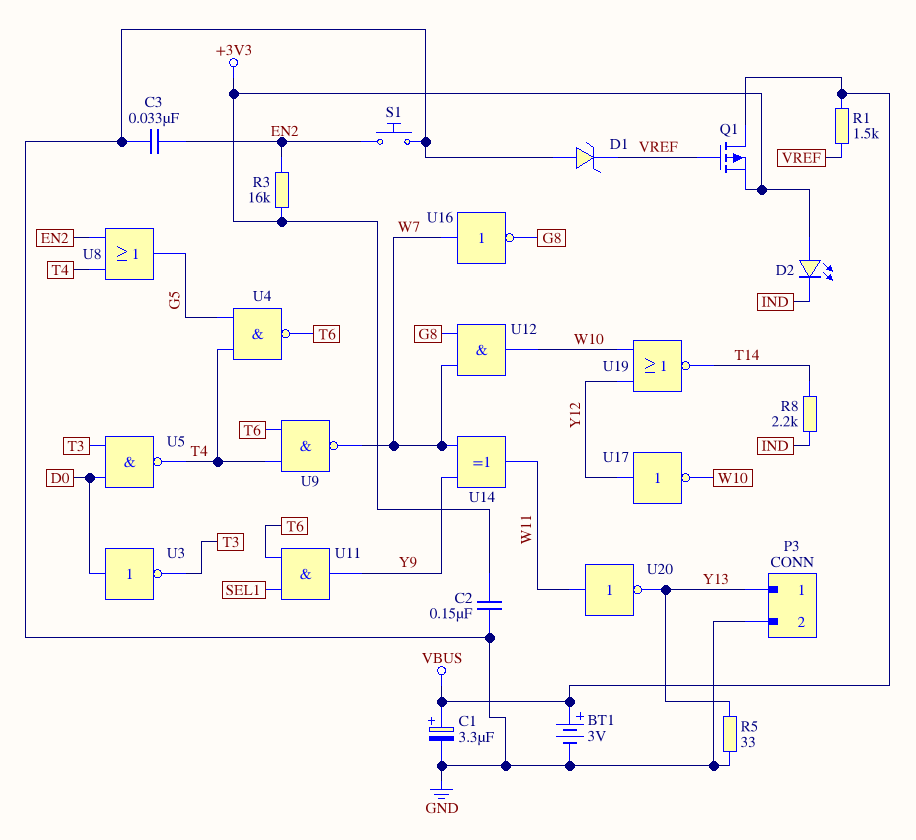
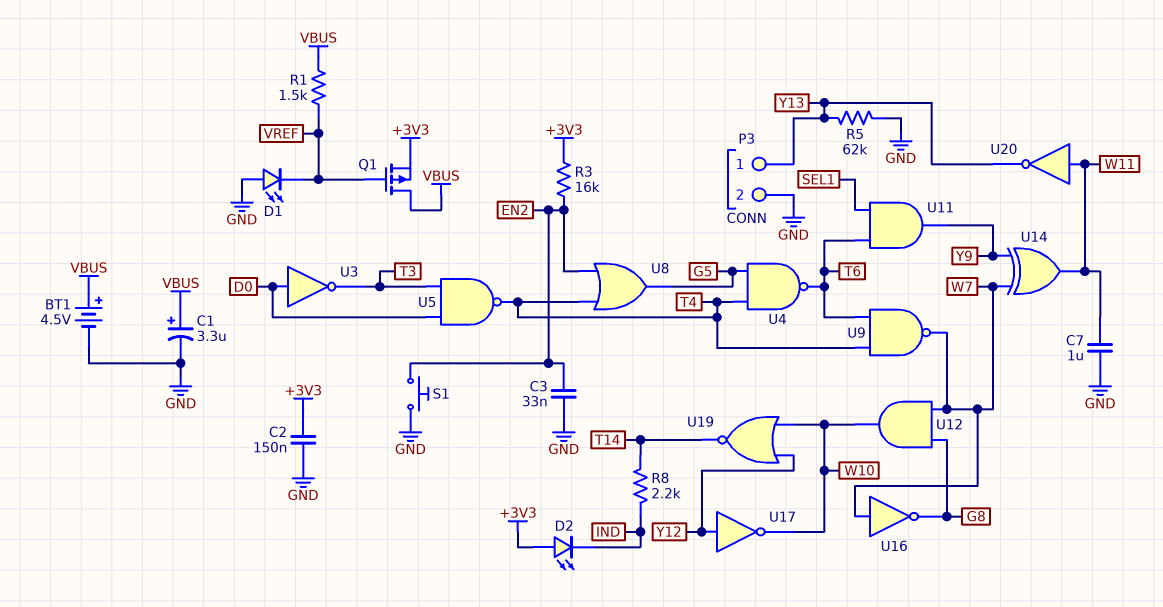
BT1: 3V (plus VBUS, minus GND) -> 4.5V (plus VBUS, minus GND)
C7: none -> 1uF (GND, W11)
D1: zener (A GND, K VREF) -> LED (A GND, K VREF)
R5: 33 (GND, Y13) -> 62k (GND, Y13)

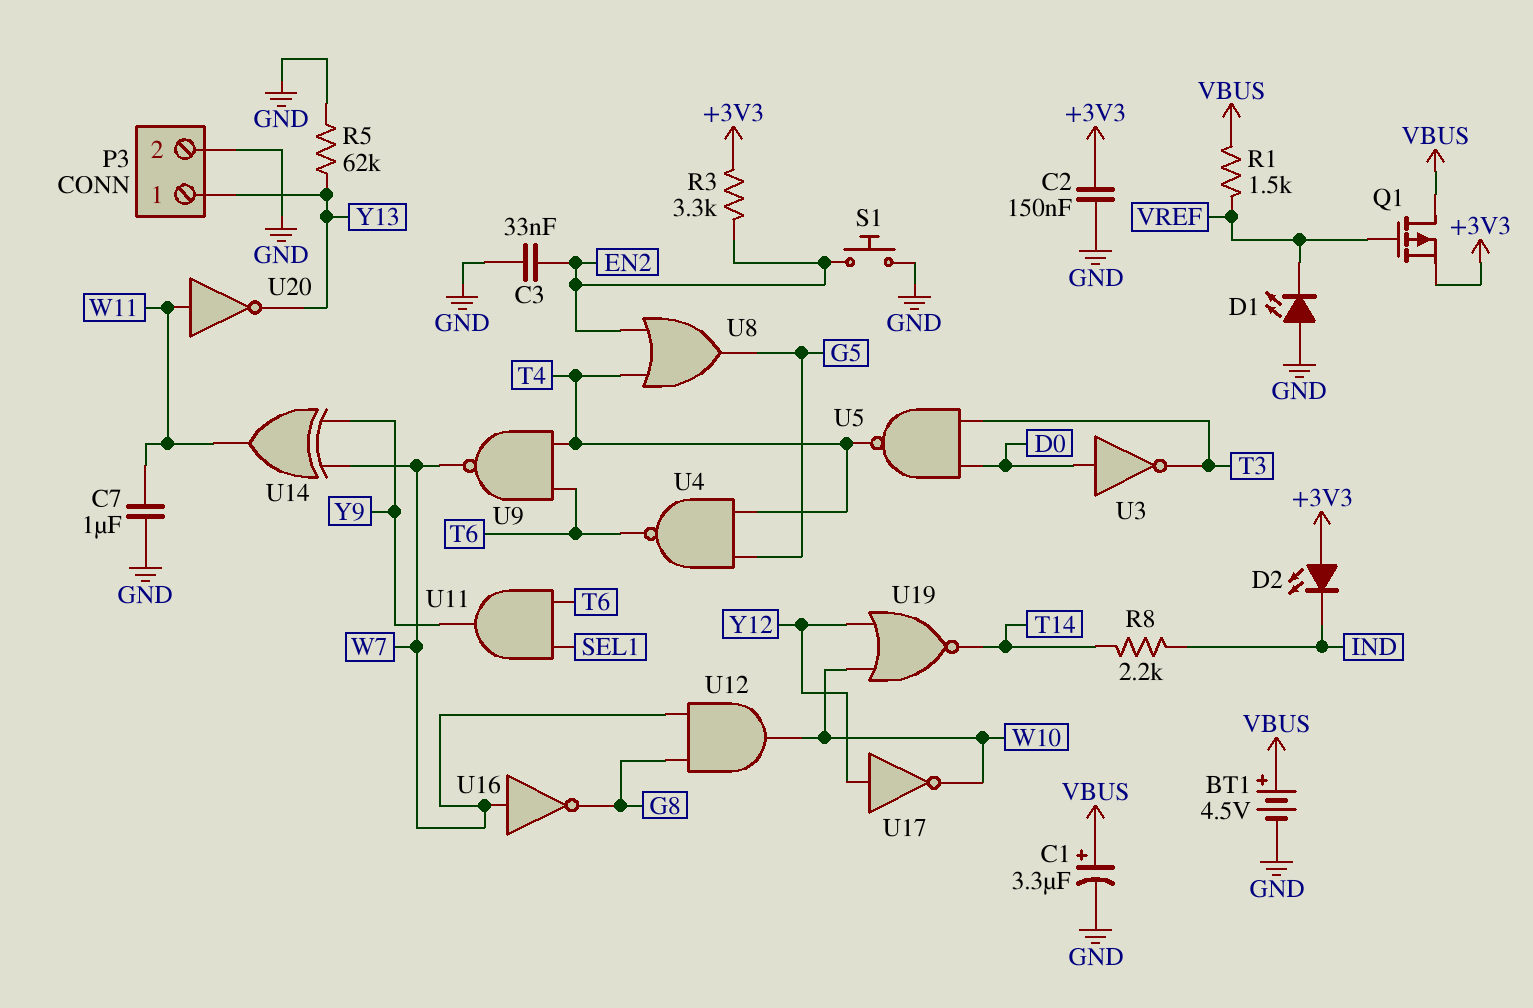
R3: 16k (+3V3, EN2) -> 3.3k (+3V3, EN2)

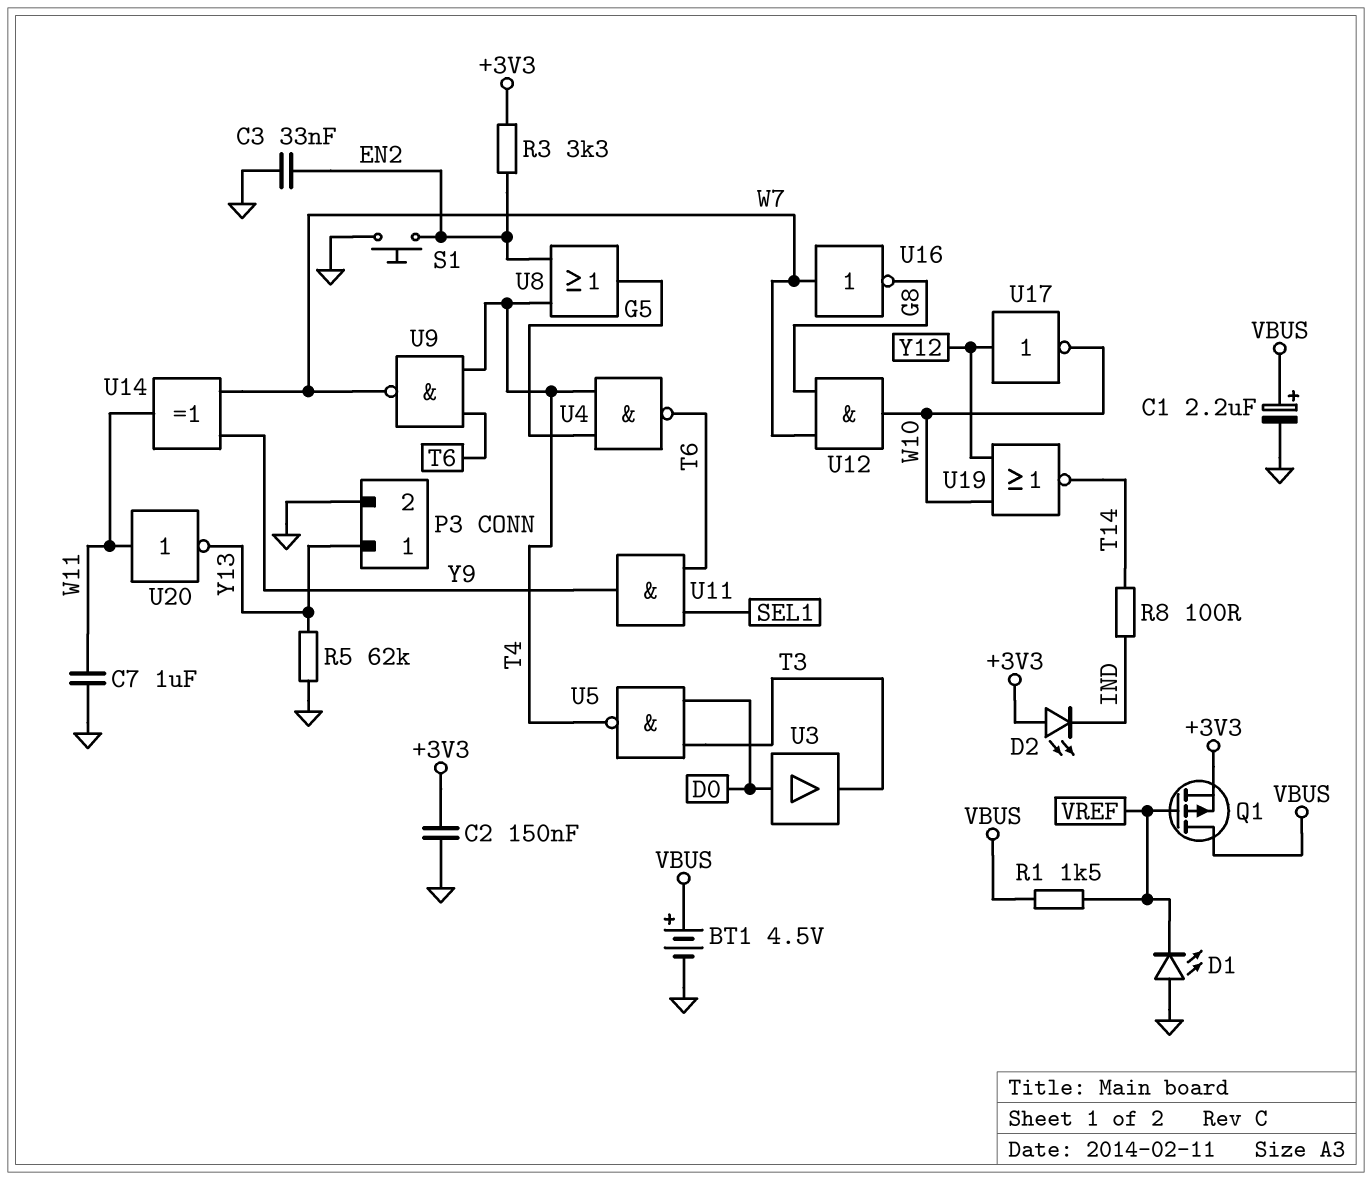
C1: 3.3uF (plus VBUS, minus GND) -> 2.2uF (plus VBUS, minus GND)
R8: 2.2k (IND, T14) -> 100 (IND, T14)
U3: NOT (in D0, out T3) -> buffer (in D0, out T3)

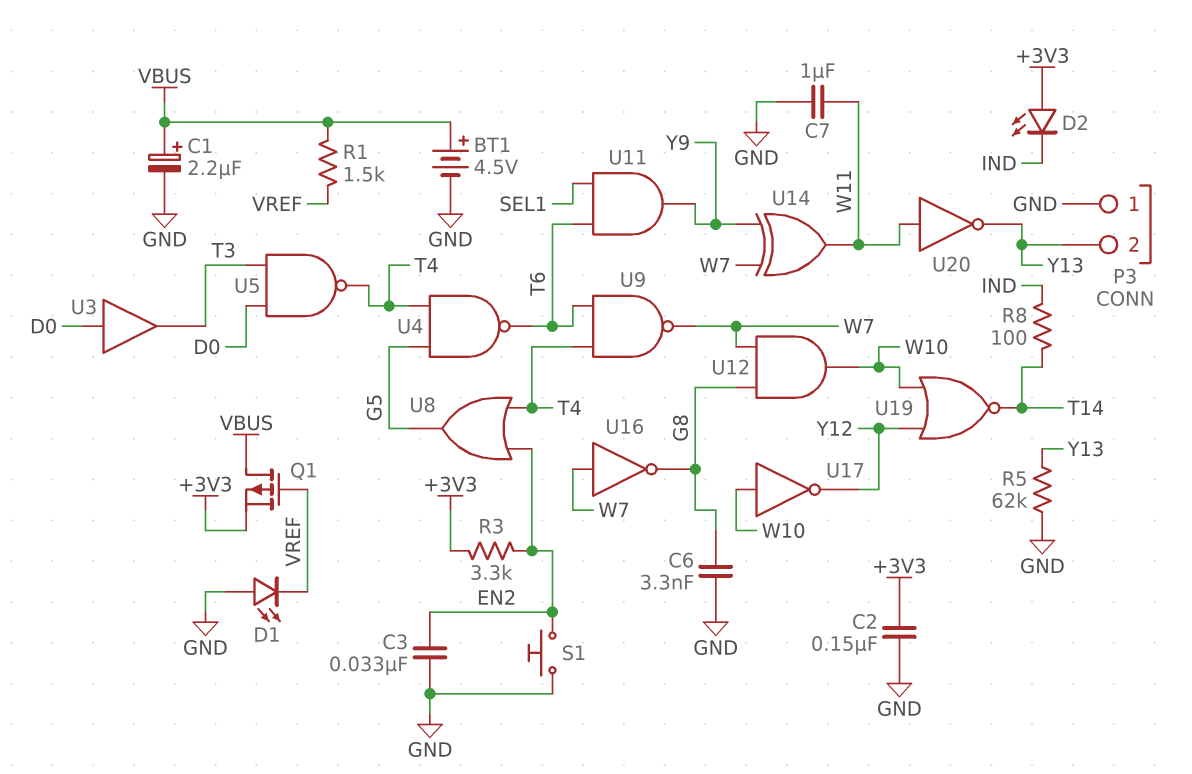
C6: none -> 3.3nF (G8, GND)
P3 pin 1: Y13 -> GND
P3 pin 2: GND -> Y13
U17: NOT (in Y12, out W10) -> NOT (in W10, out Y12)

